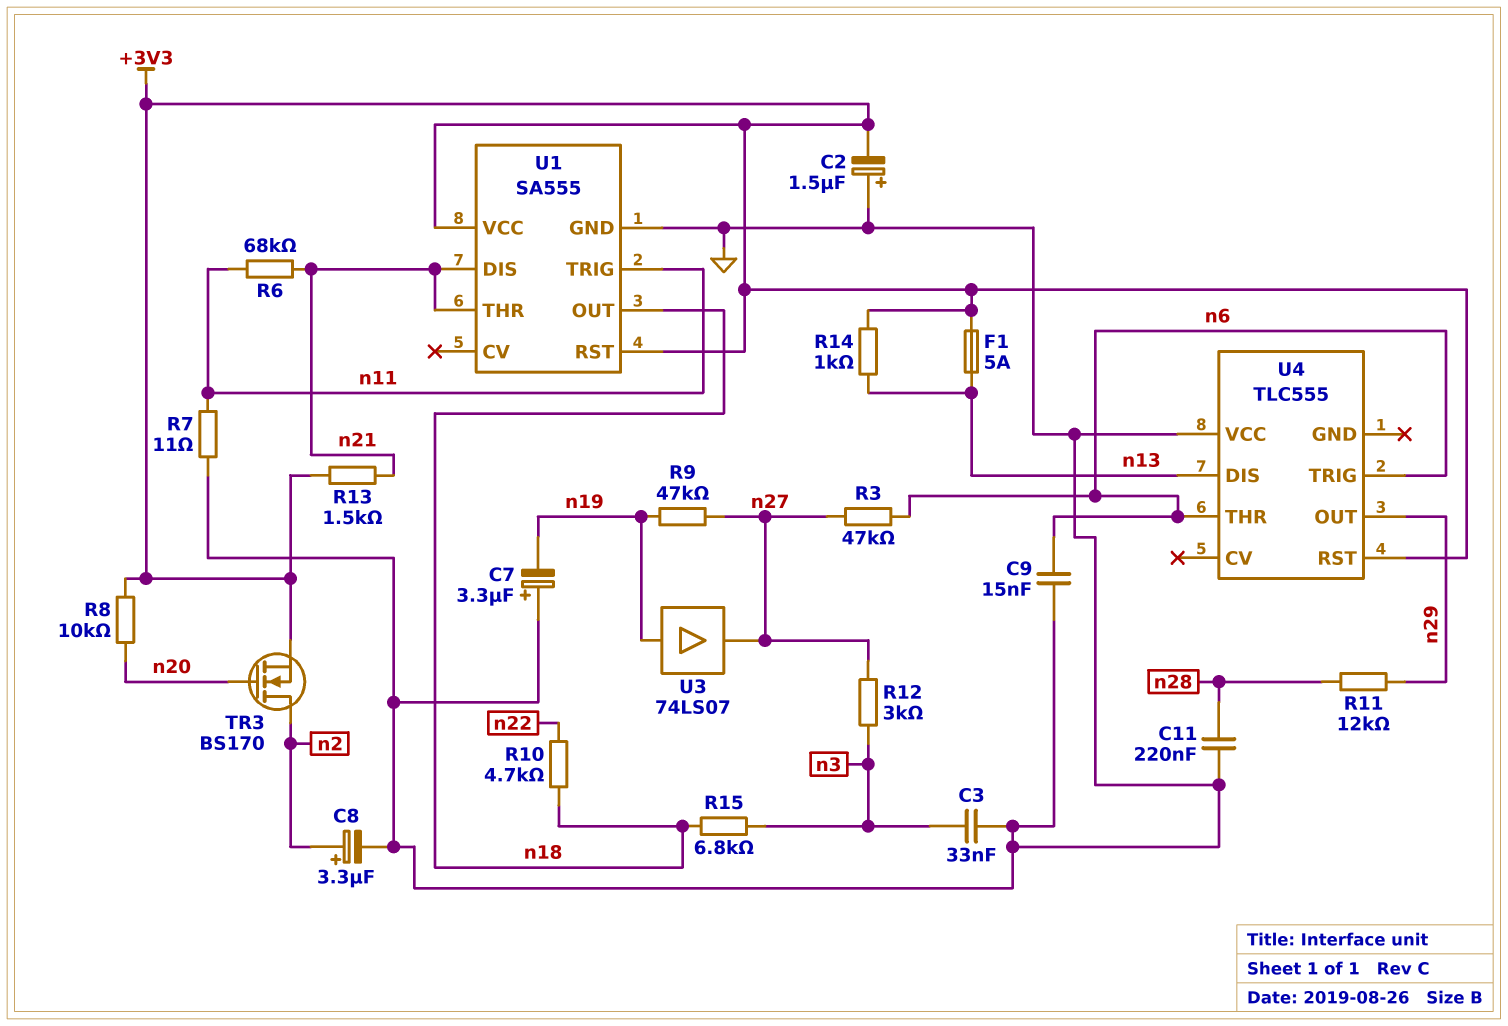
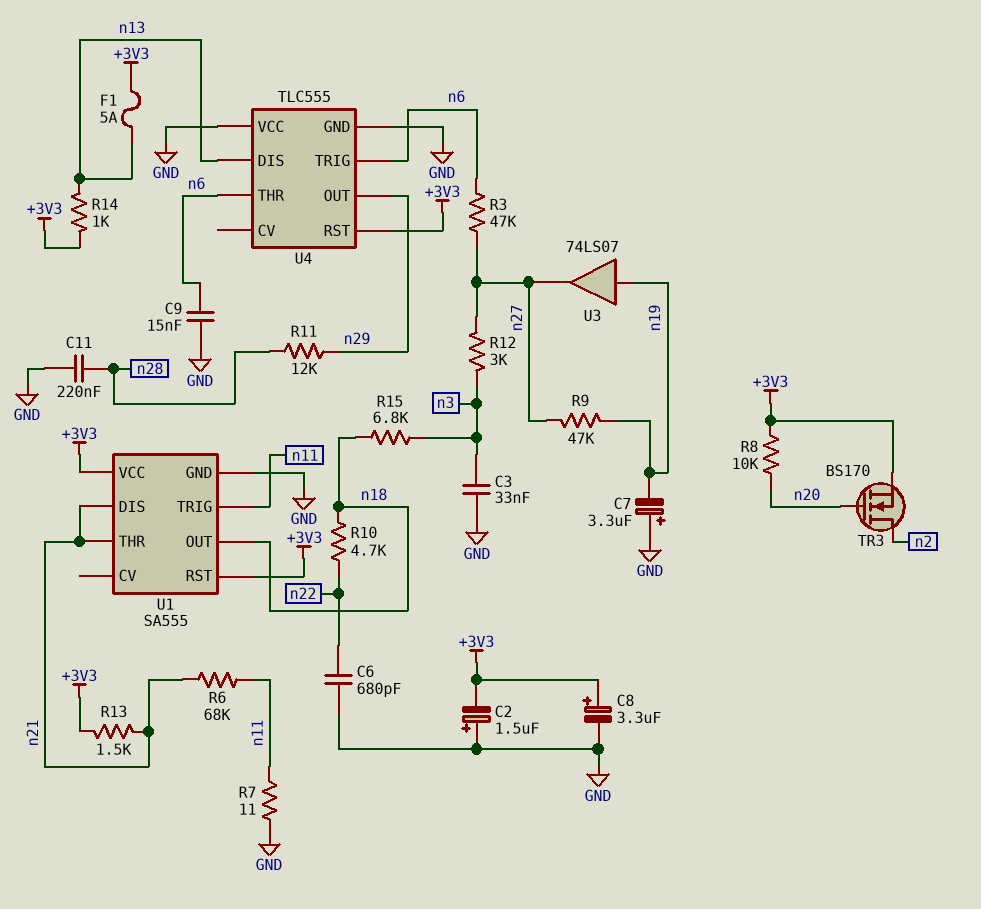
C6: none -> 680pF (GND, n22)
C8: 3.3uF (plus n2, minus GND) -> 3.3uF (plus +3V3, minus GND)
U4 pin GND: none -> GND

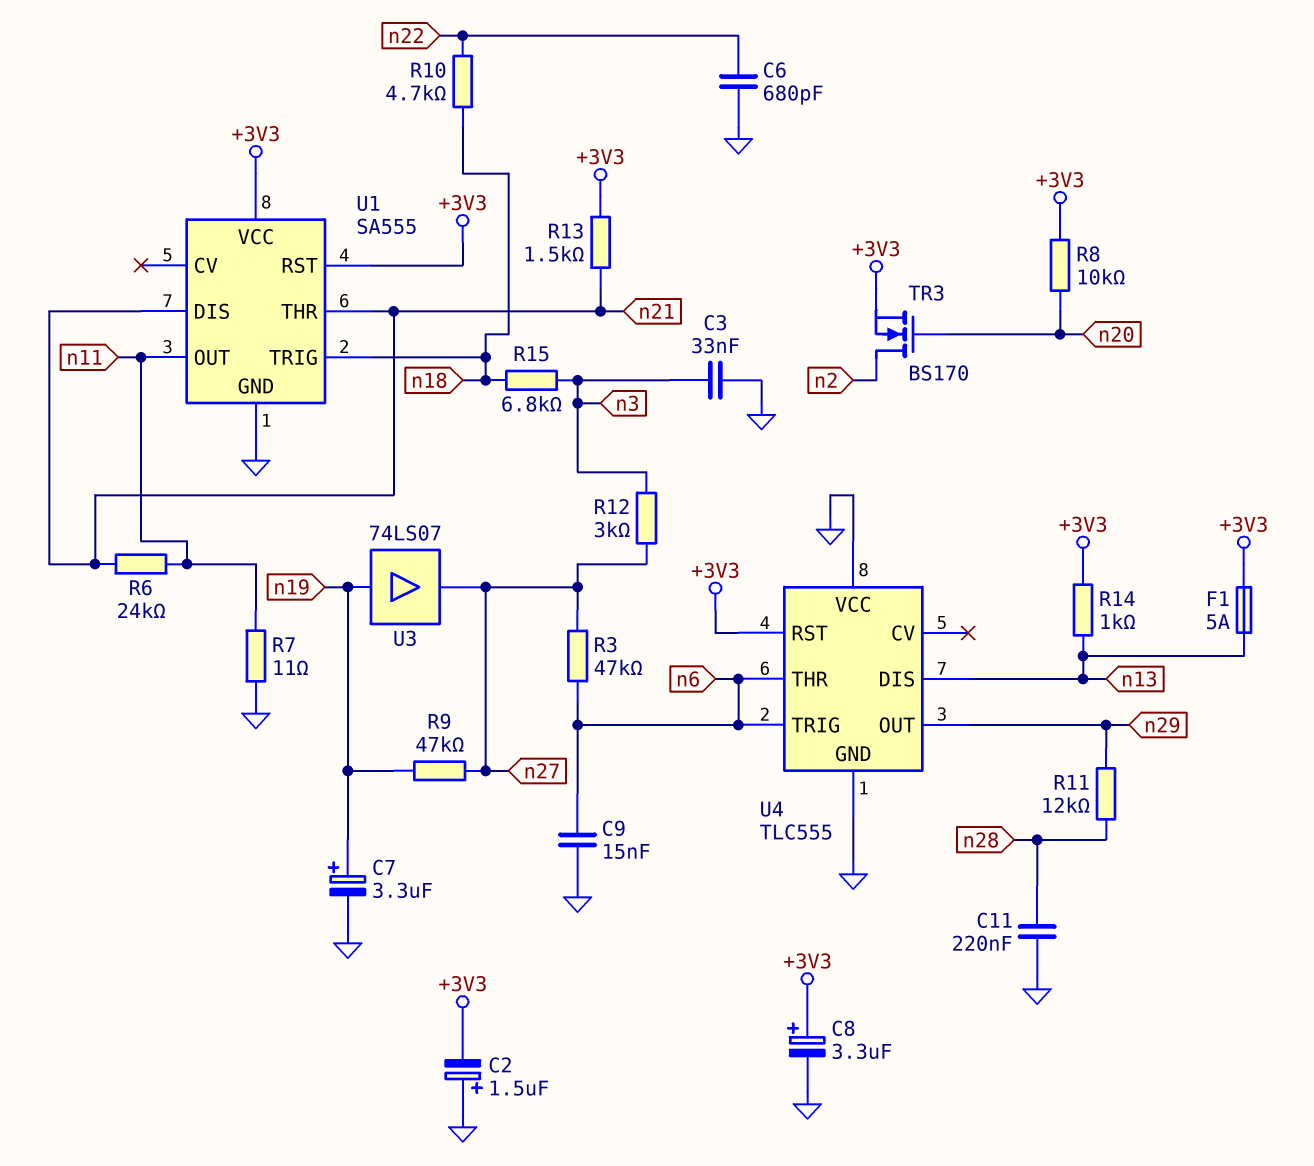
C7: 3.3uF (plus GND, minus n19) -> 3.3uF (plus n19, minus GND)
R6: 68k (n11, n21) -> 24k (n11, n21)
U1 pin OUT: n18 -> n11
U1 pin TRIG: n11 -> n18

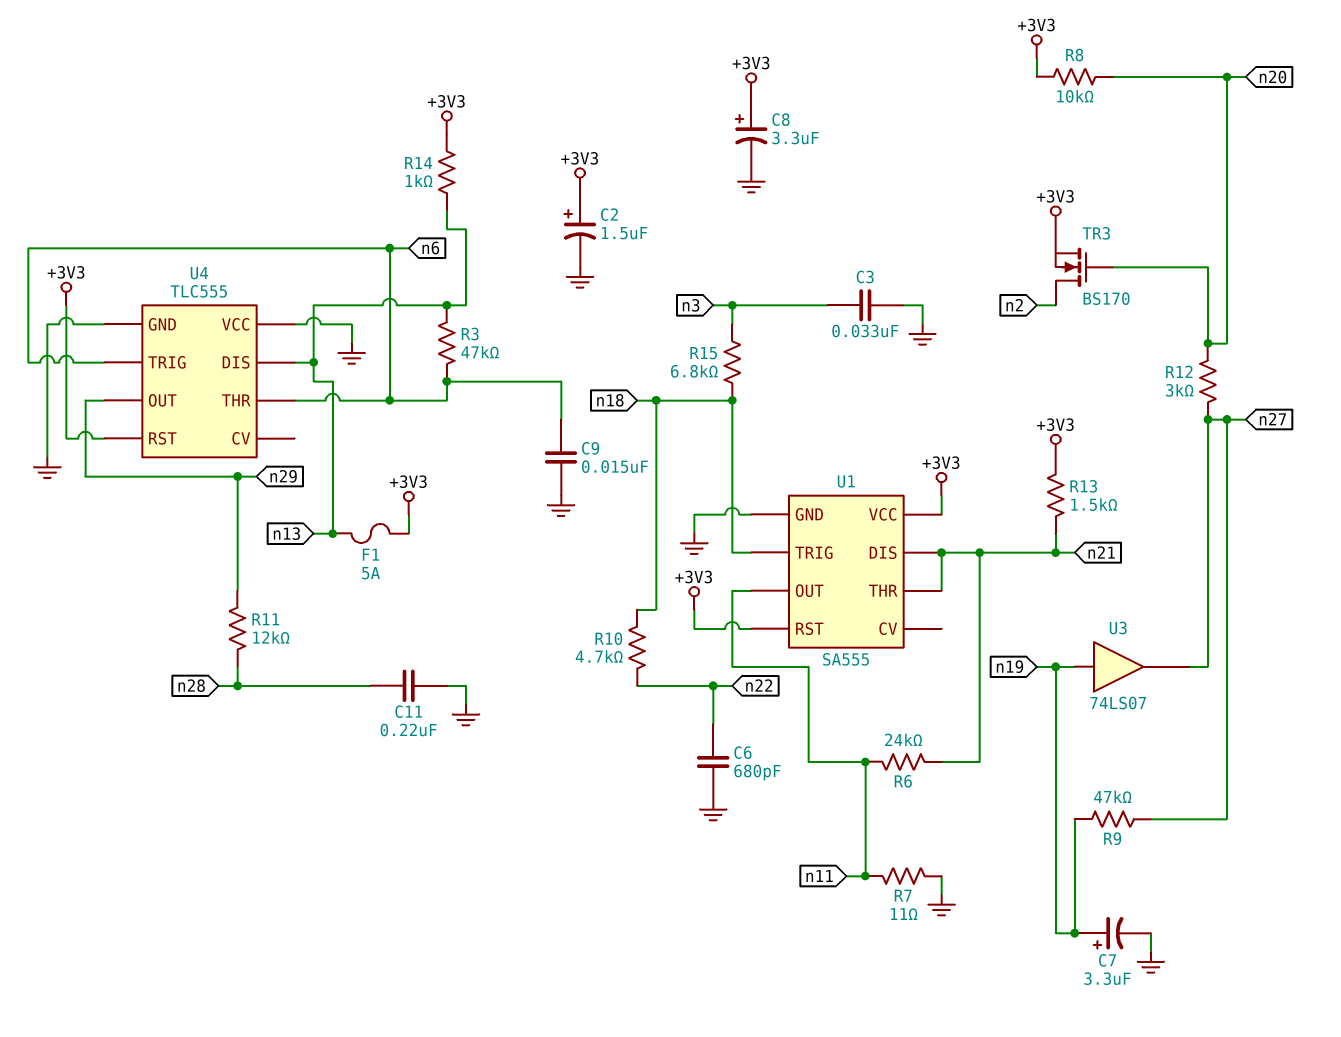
C2: 1.5uF (plus GND, minus +3V3) -> 1.5uF (plus +3V3, minus GND)
R3: 47k (n6, n27) -> 47k (n6, n13)
R12: 3k (n3, n27) -> 3k (n20, n27)

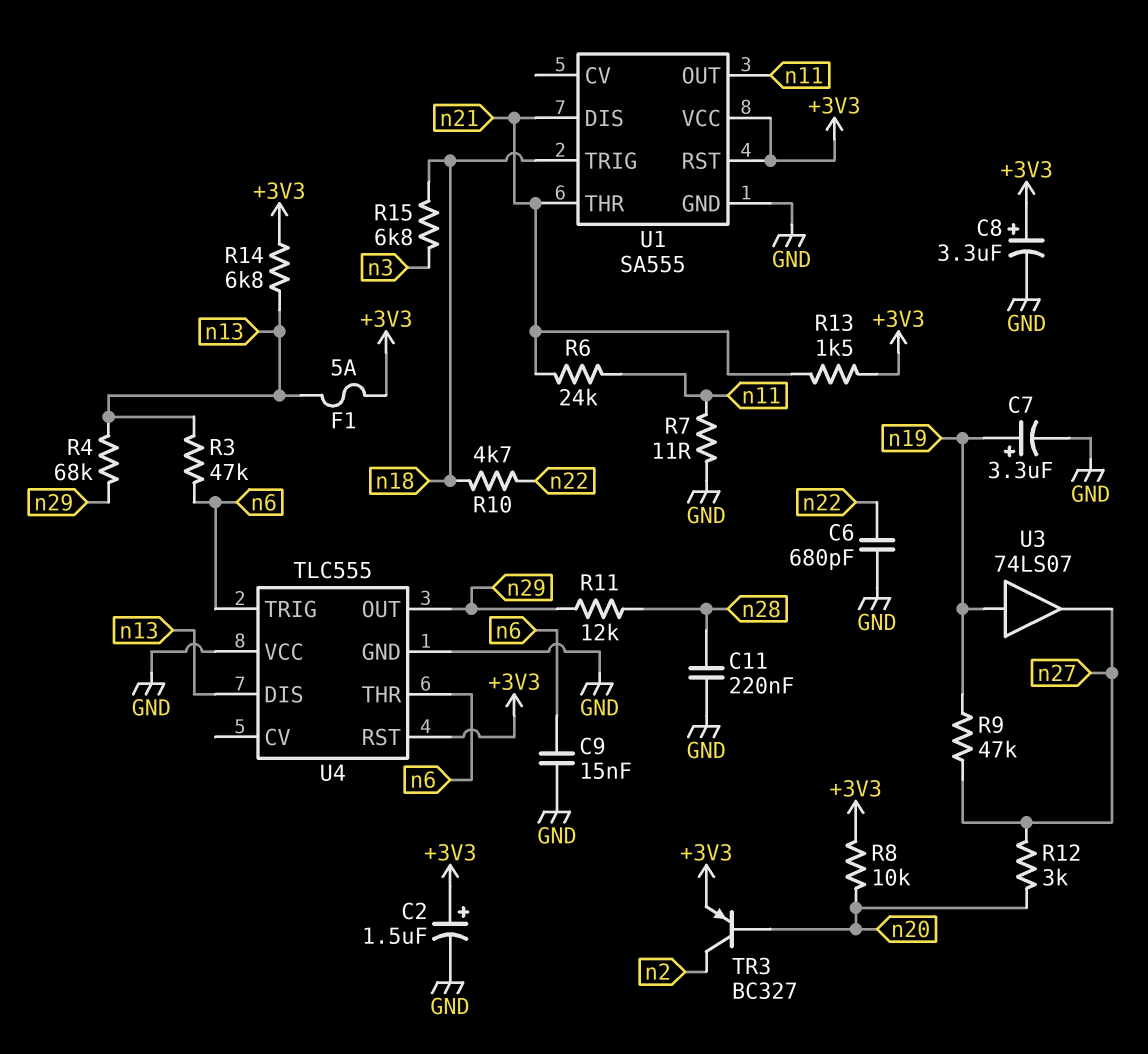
C3: 33nF (GND, n3) -> none
R4: none -> 68k (n13, n29)
R14: 1k (+3V3, n13) -> 6.8k (+3V3, n13)
TR3: NMOS BS170 (G n20, D n2, S +3V3) -> PNP BC327 (B n20, C n2, E +3V3)

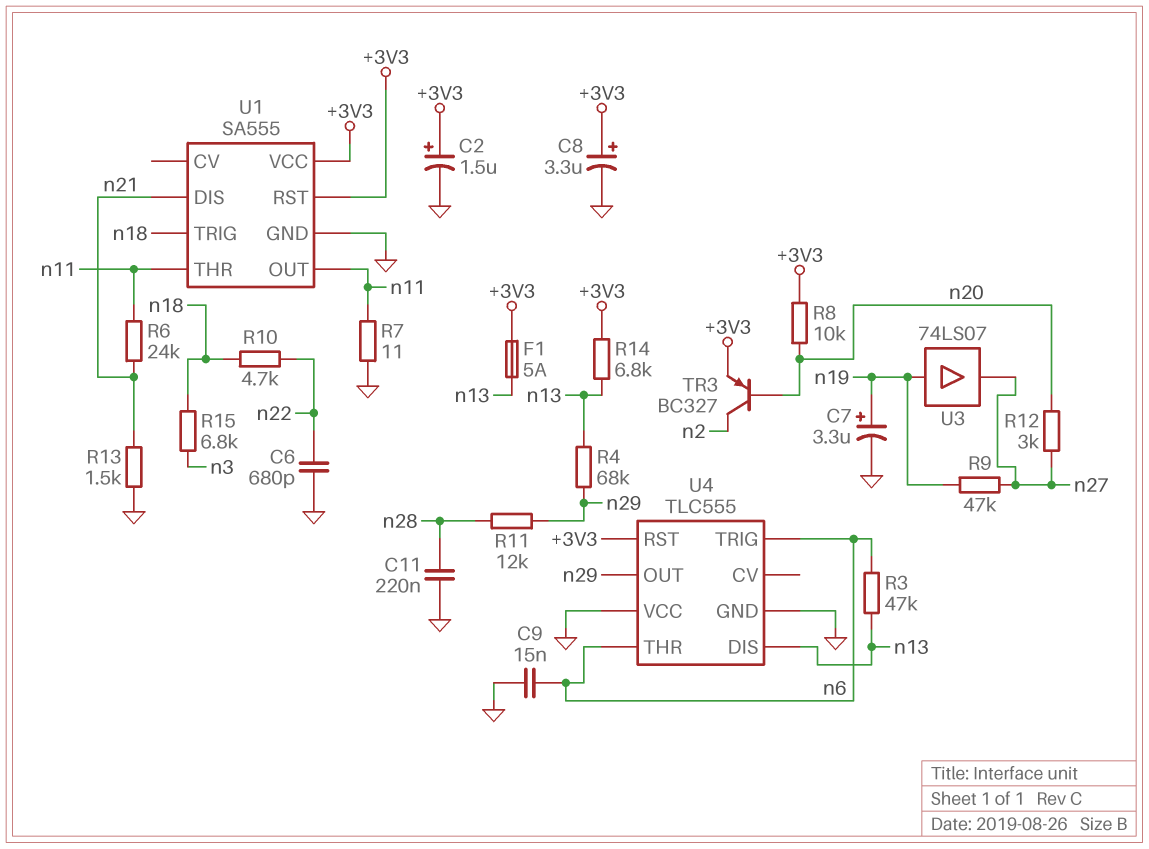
R13: 1.5k (+3V3, n21) -> 1.5k (GND, n21)
U1 pin THR: n21 -> n11

